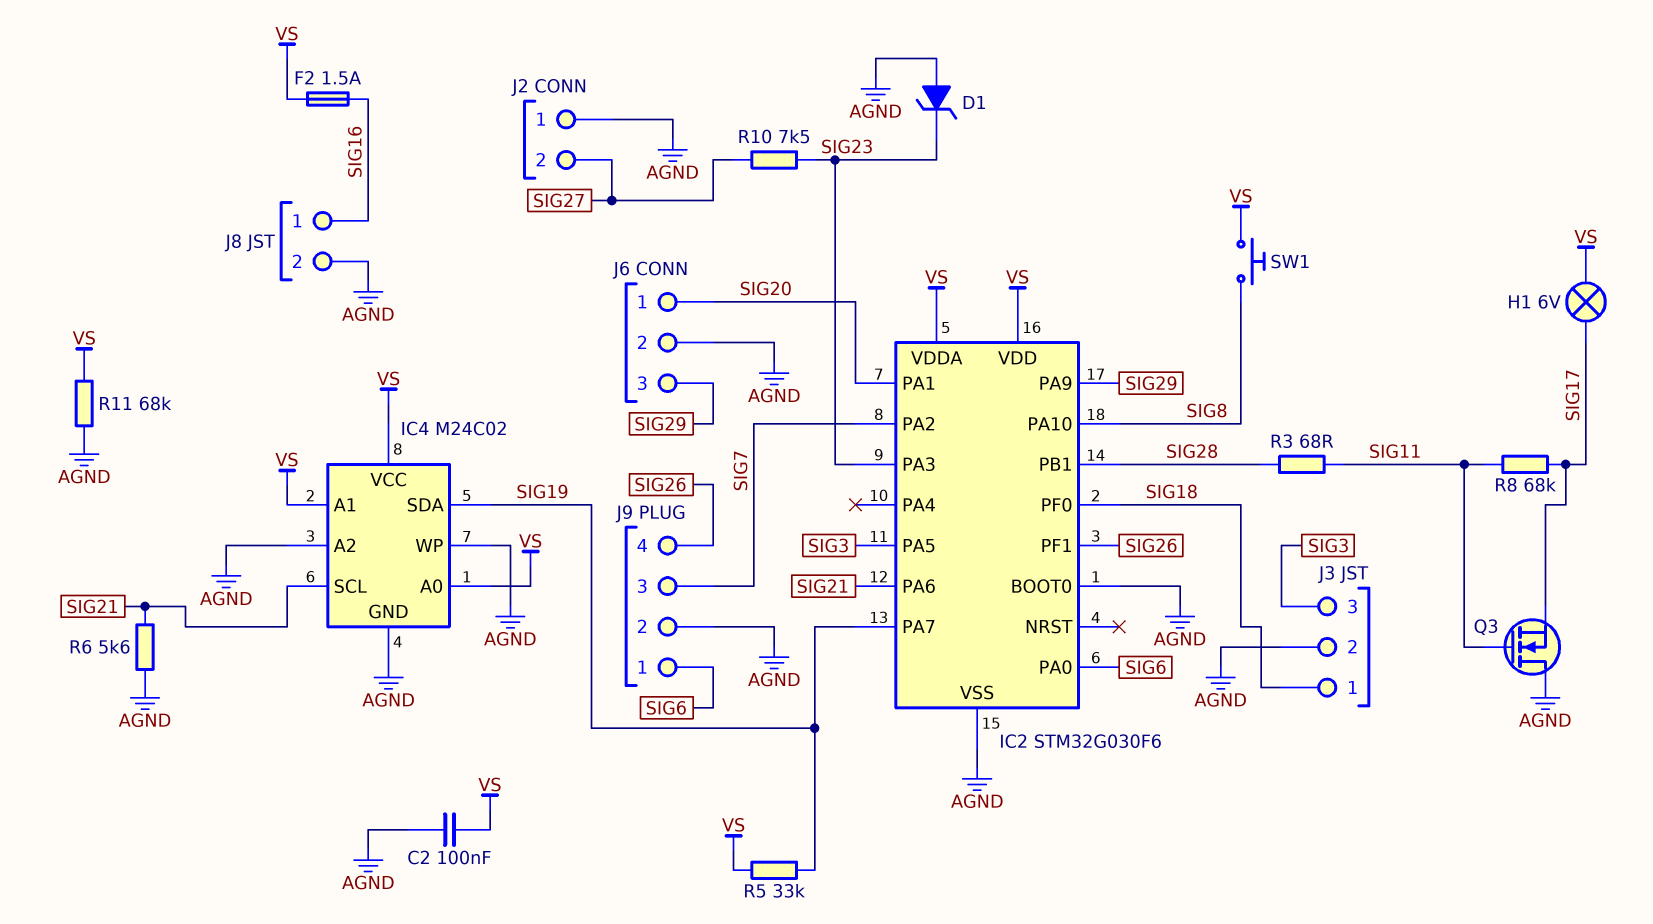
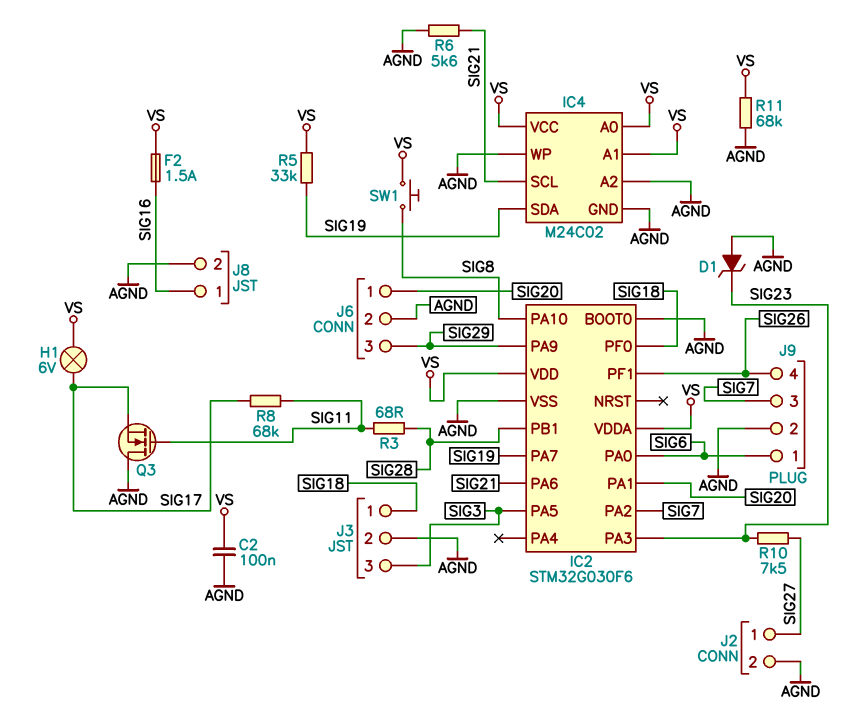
J2 pin 1: AGND -> SIG27
J2 pin 2: SIG27 -> AGND

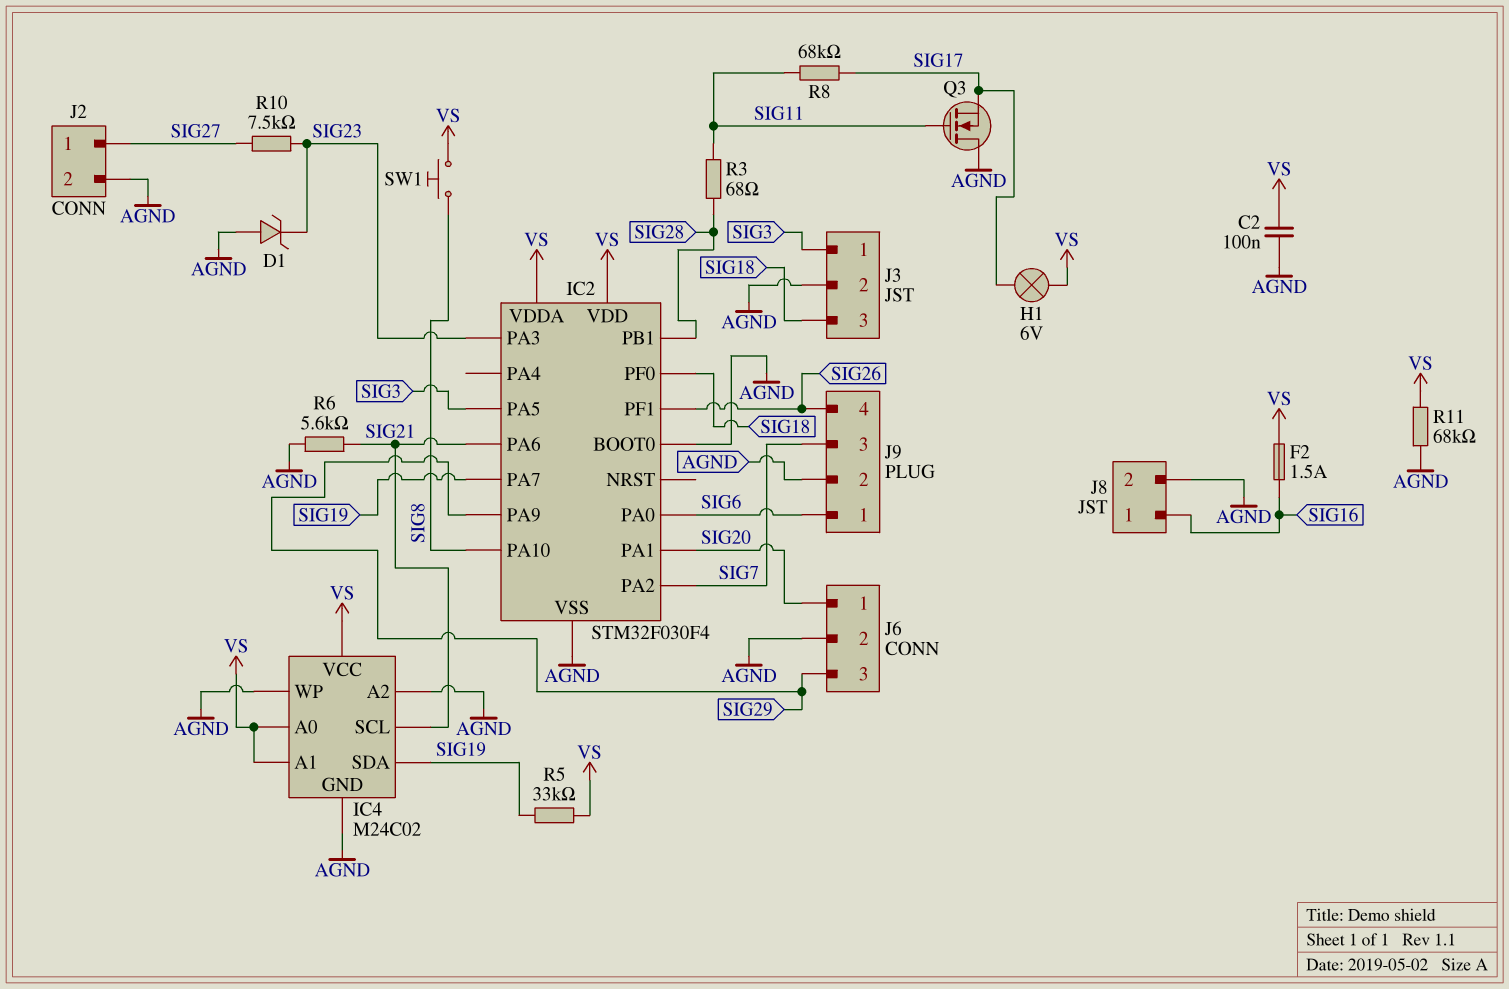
IC2: STM32G030F6 -> STM32F030F4
J3 pin 1: SIG18 -> SIG3
J3 pin 3: SIG3 -> SIG18

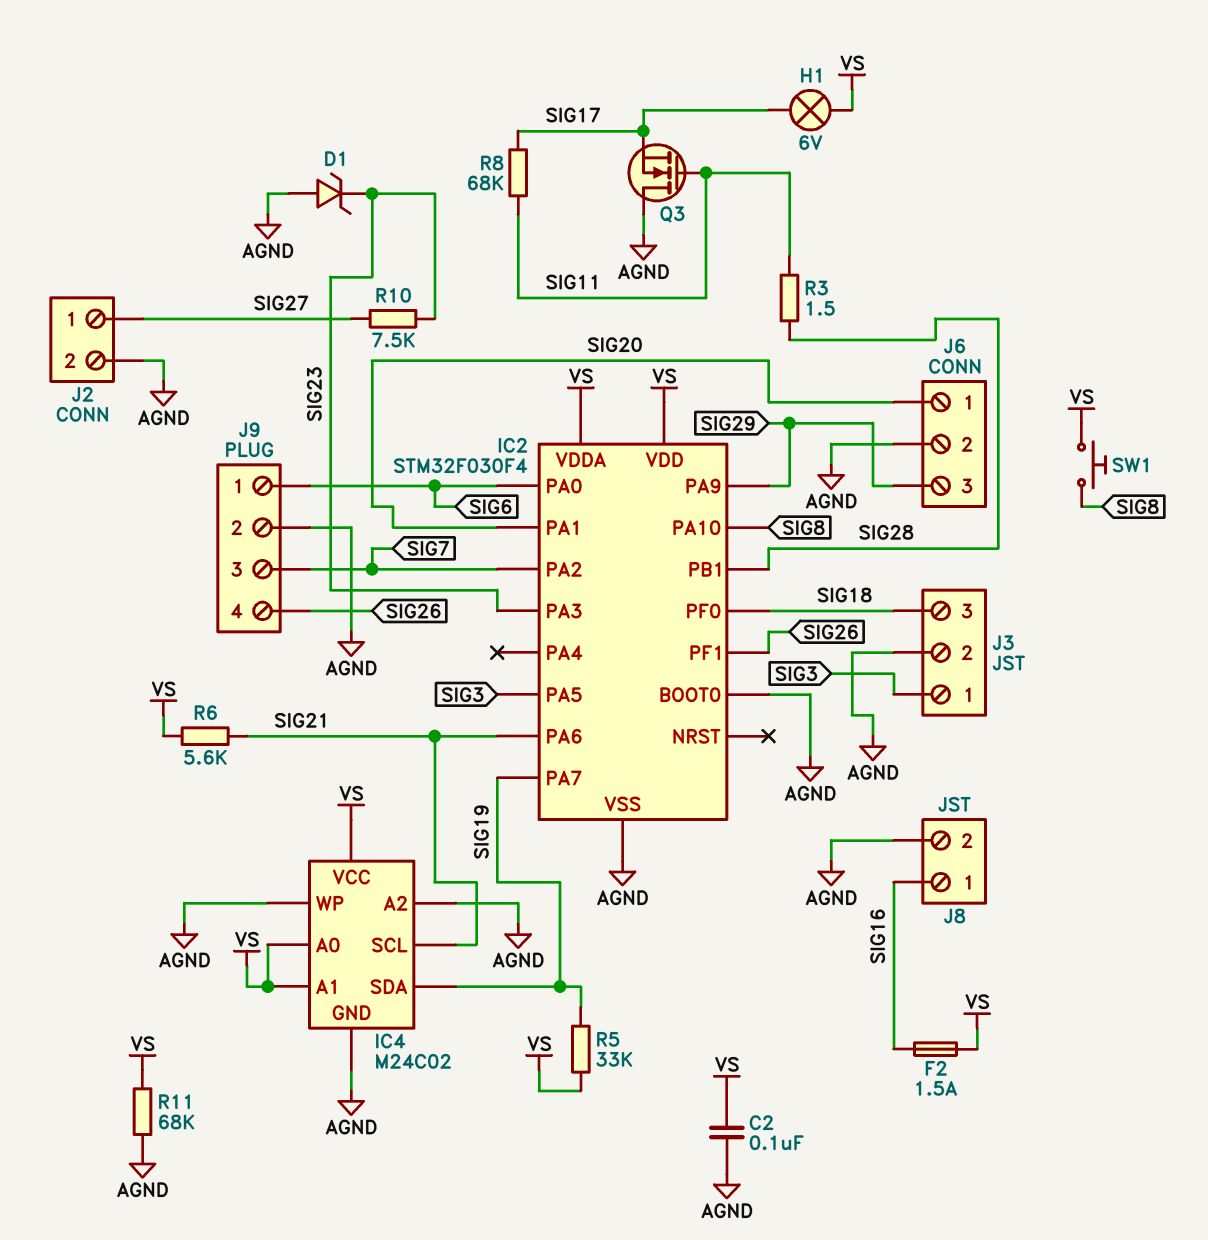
R3: 68 (SIG11, SIG28) -> 1.5 (SIG11, SIG28)
R6: 5.6k (AGND, SIG21) -> 5.6k (SIG21, VS)

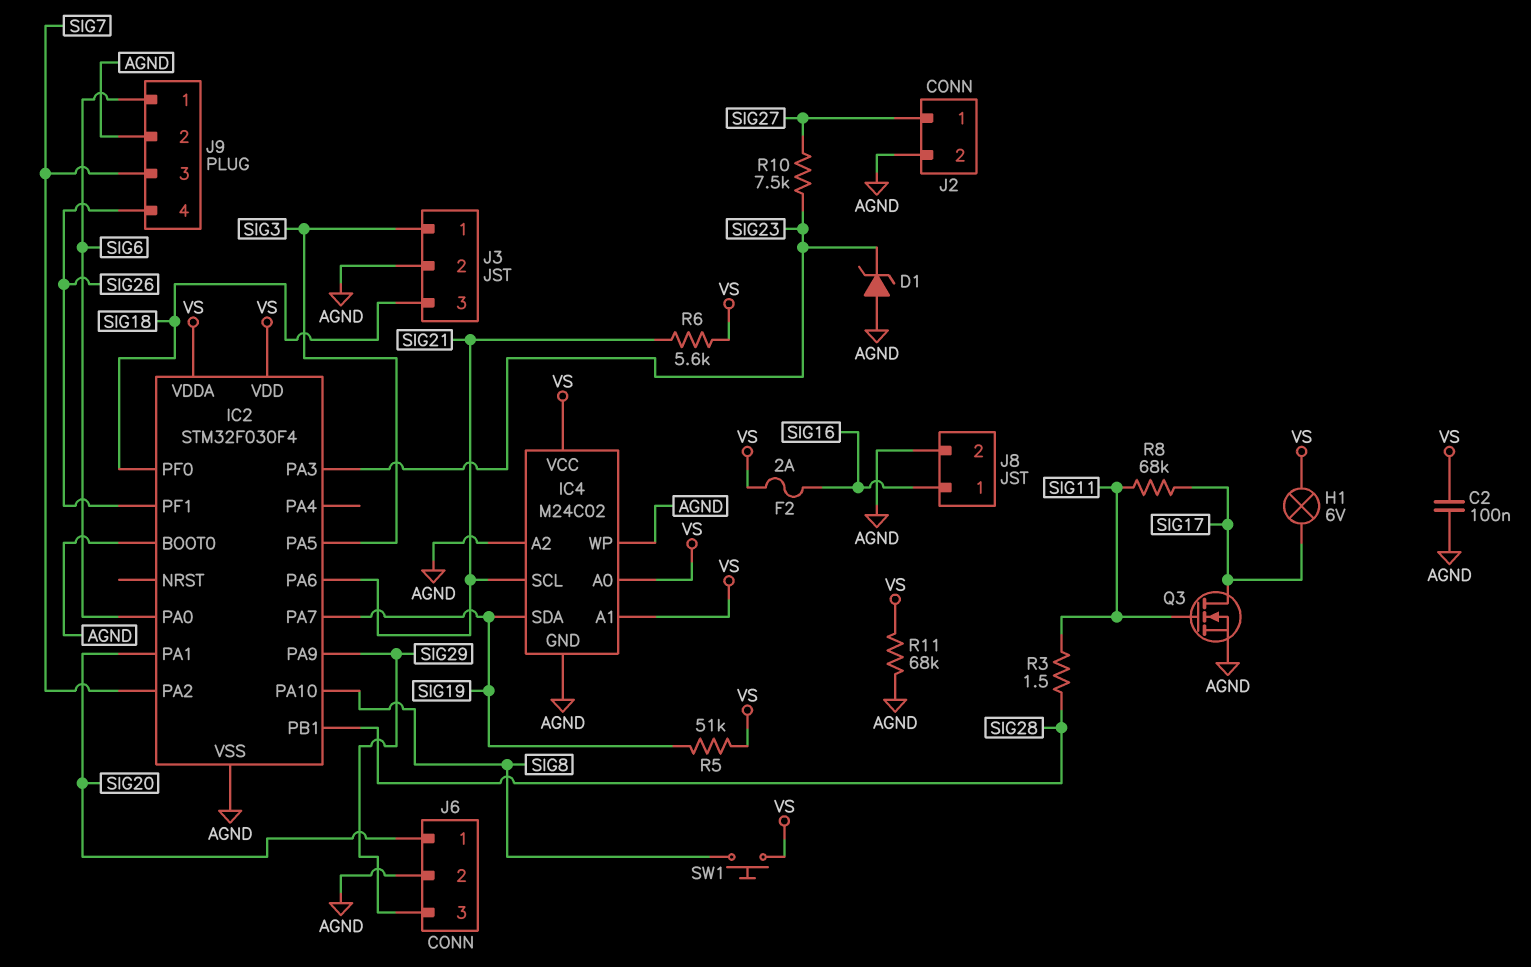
F2: 1.5A (SIG16, VS) -> 2A (SIG16, VS)
Q3: NMOS (G SIG11, D AGND, S SIG17) -> NMOS (G SIG11, D SIG17, S AGND)
R5: 33k (SIG19, VS) -> 51k (SIG19, VS)

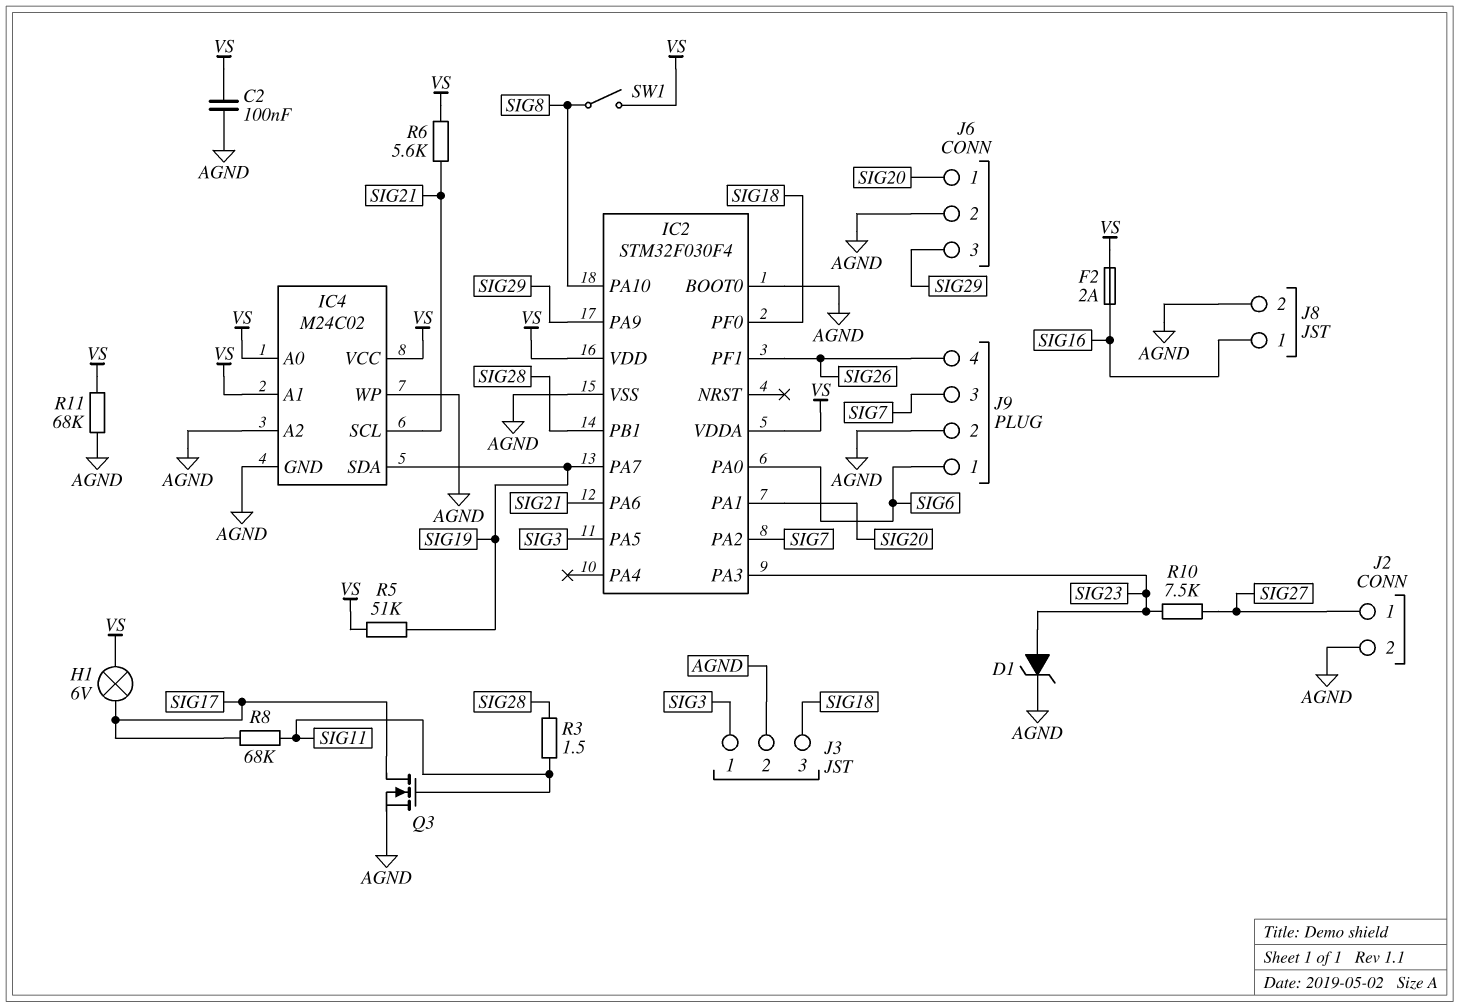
D1: zener (A AGND, K SIG23) -> zener (A SIG23, K AGND)
SW1: button (SIG8, VS) -> switch (SIG8, VS)

